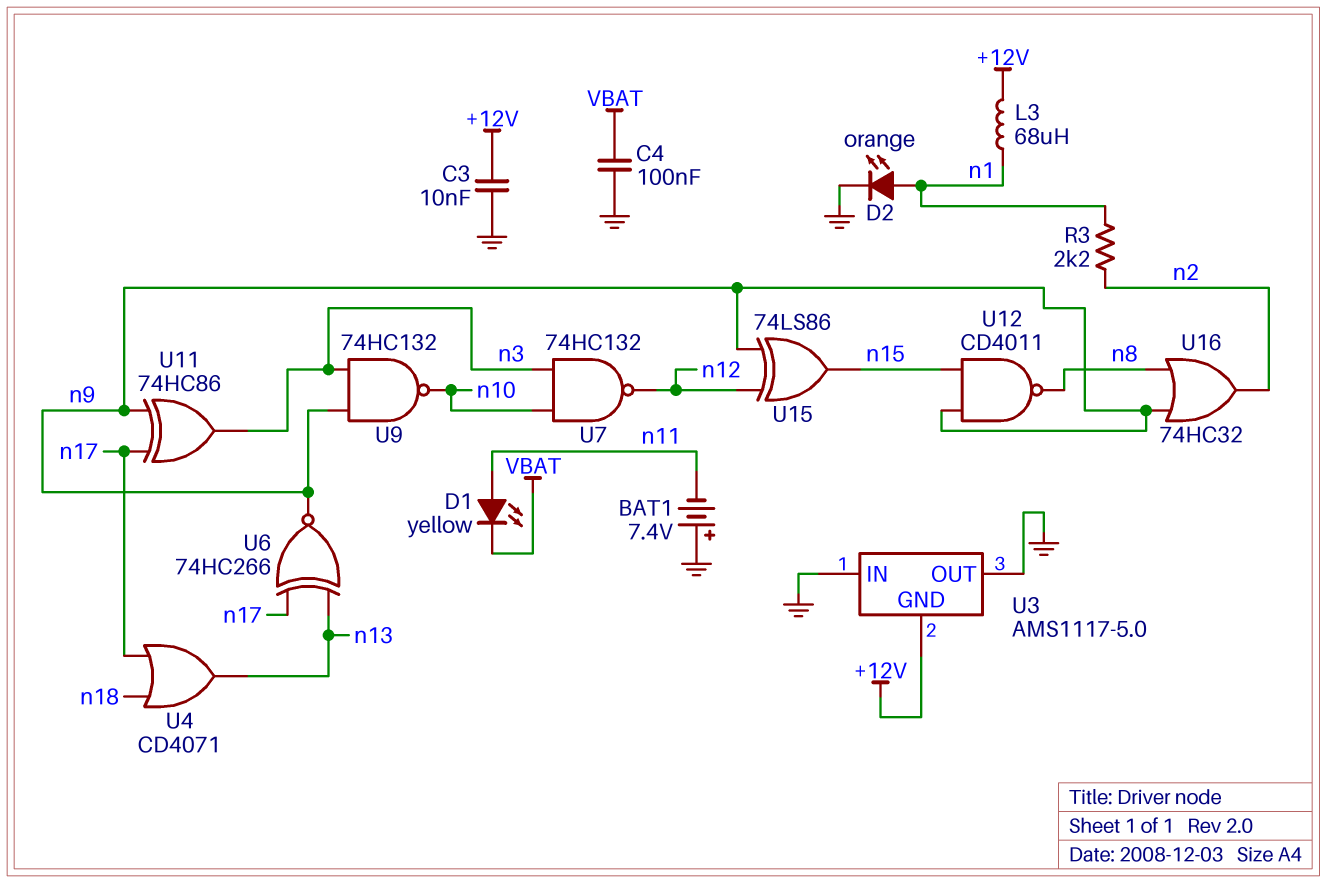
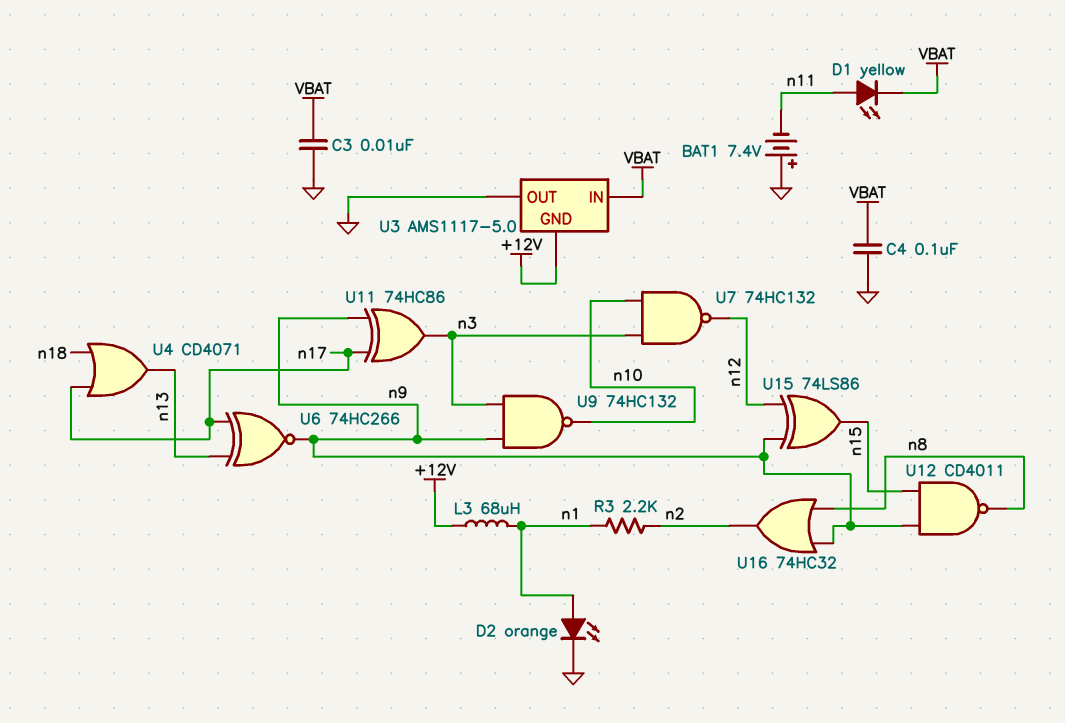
C3: 10nF (+12V, GND) -> 10nF (GND, VBAT)
U3 pin IN: GND -> VBAT

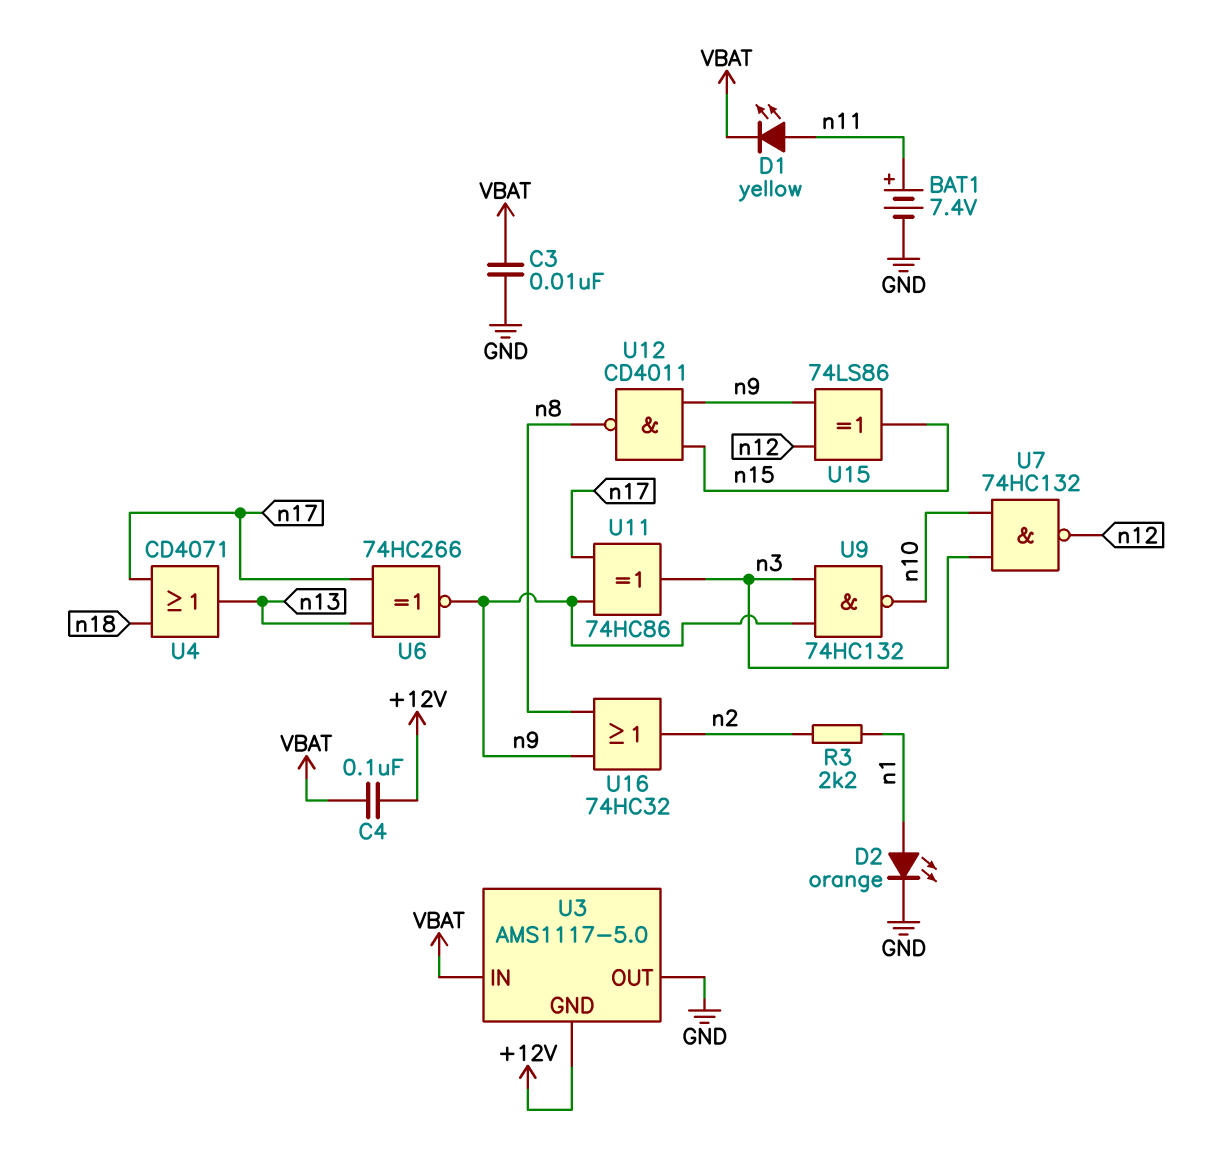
BAT1: 7.4V (plus GND, minus n11) -> 7.4V (plus n11, minus GND)
C4: 100nF (GND, VBAT) -> 100nF (+12V, VBAT)
L3: 68uH (+12V, n1) -> none

